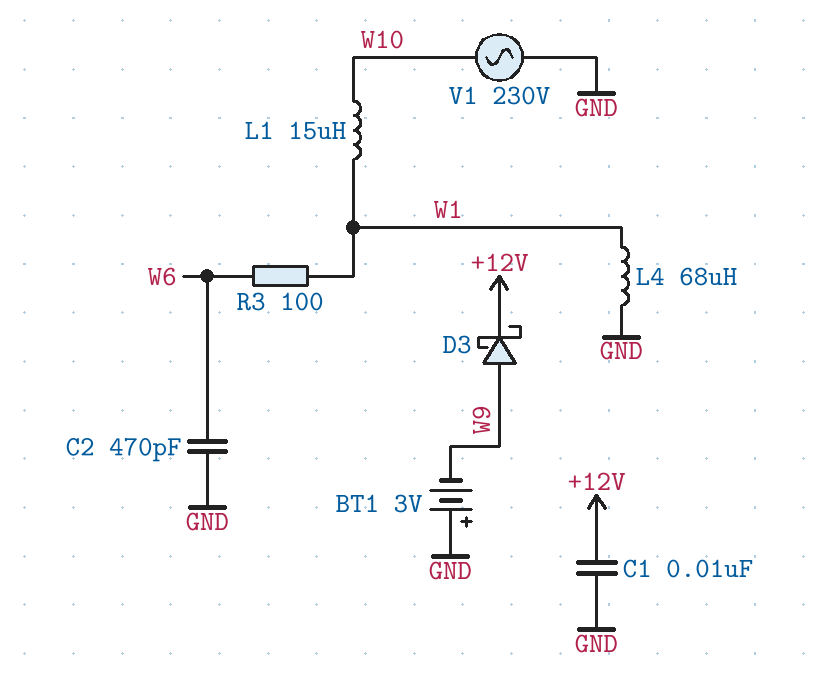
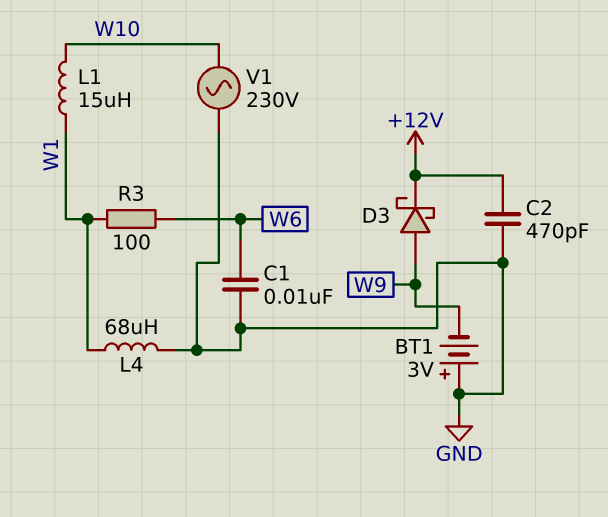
C1: 10nF (+12V, GND) -> 10nF (GND, W6)
C2: 470pF (GND, W6) -> 470pF (+12V, GND)

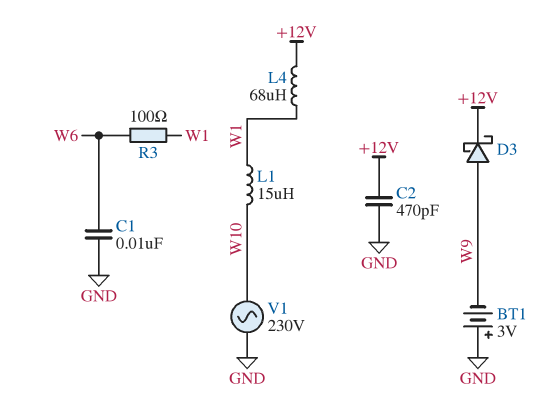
L4: 68uH (GND, W1) -> 68uH (+12V, W1)

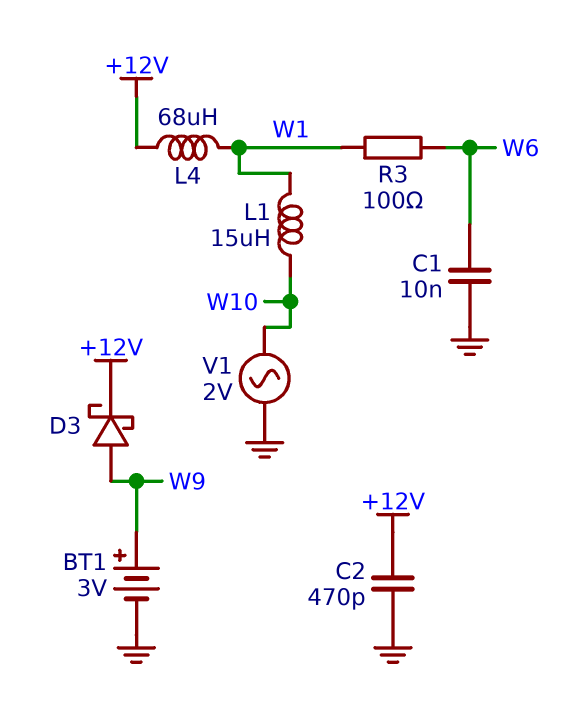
BT1: 3V (plus GND, minus W9) -> 3V (plus W9, minus GND)
V1: AC 230V (GND, W10) -> AC 2V (GND, W10)

